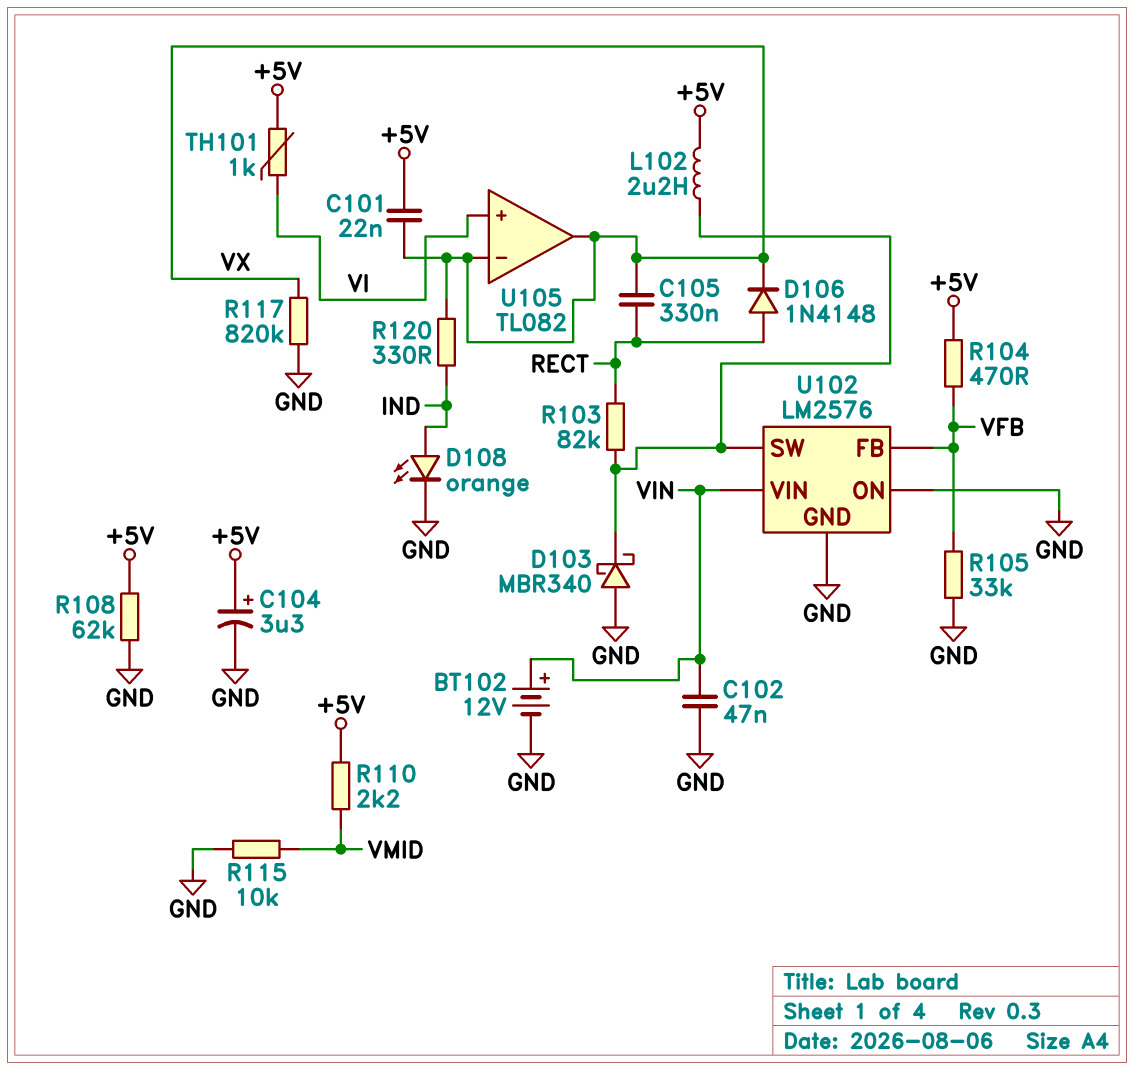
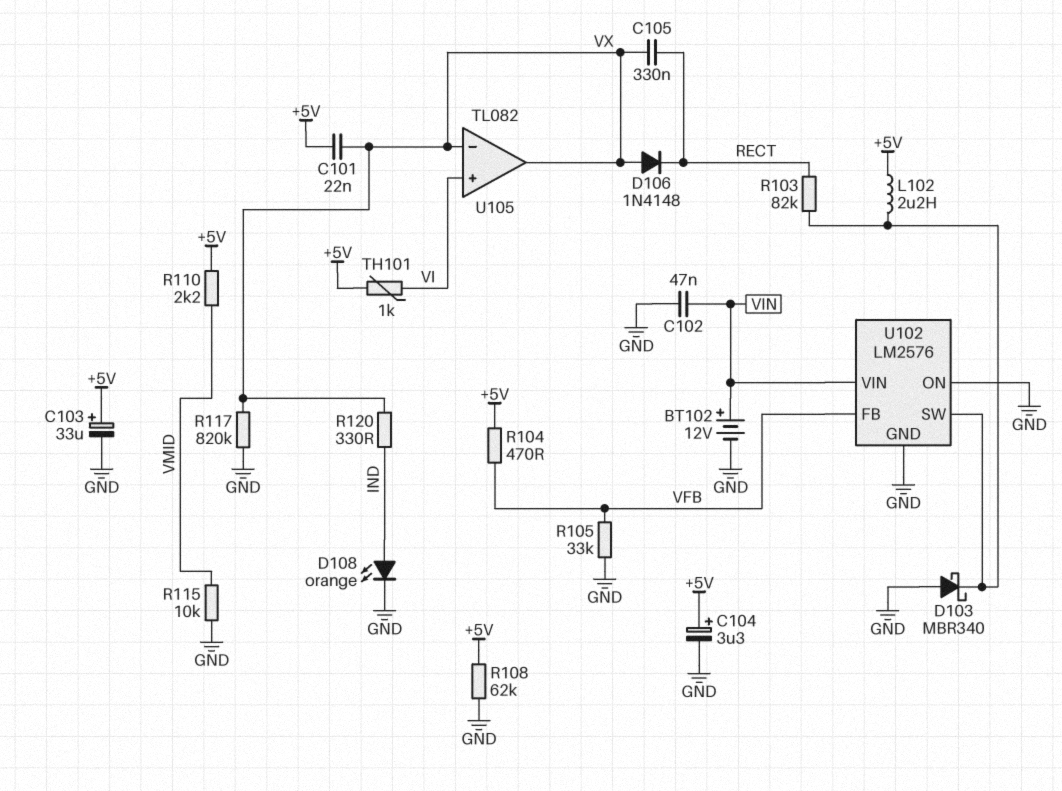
C103: none -> 33uF (plus +5V, minus GND)
D106: diode 1N4148 (A RECT, K VX) -> diode 1N4148 (A VX, K RECT)

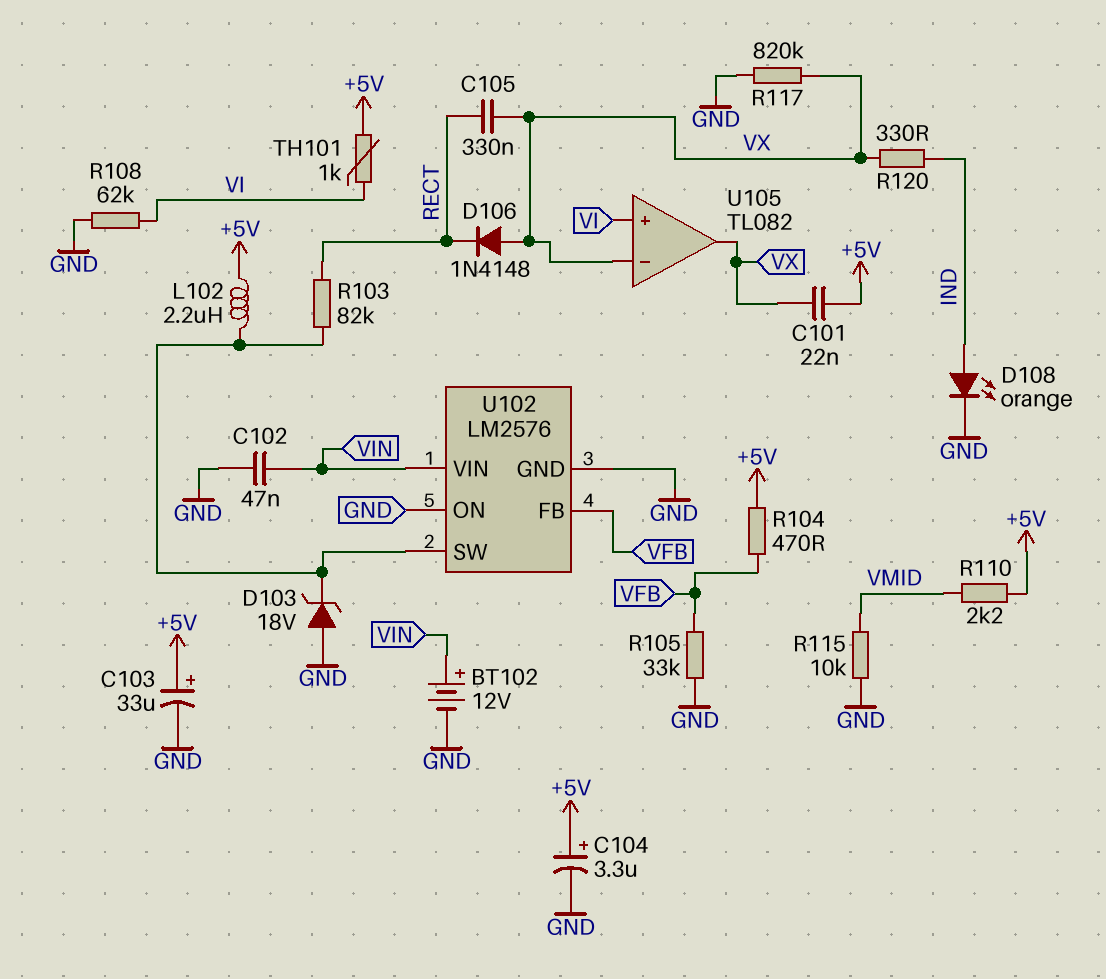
D103: schottky MBR340 (A GND, K U102/SW) -> zener 18V (A GND, K U102/SW)
R108: 62k (+5V, GND) -> 62k (GND, VI)

